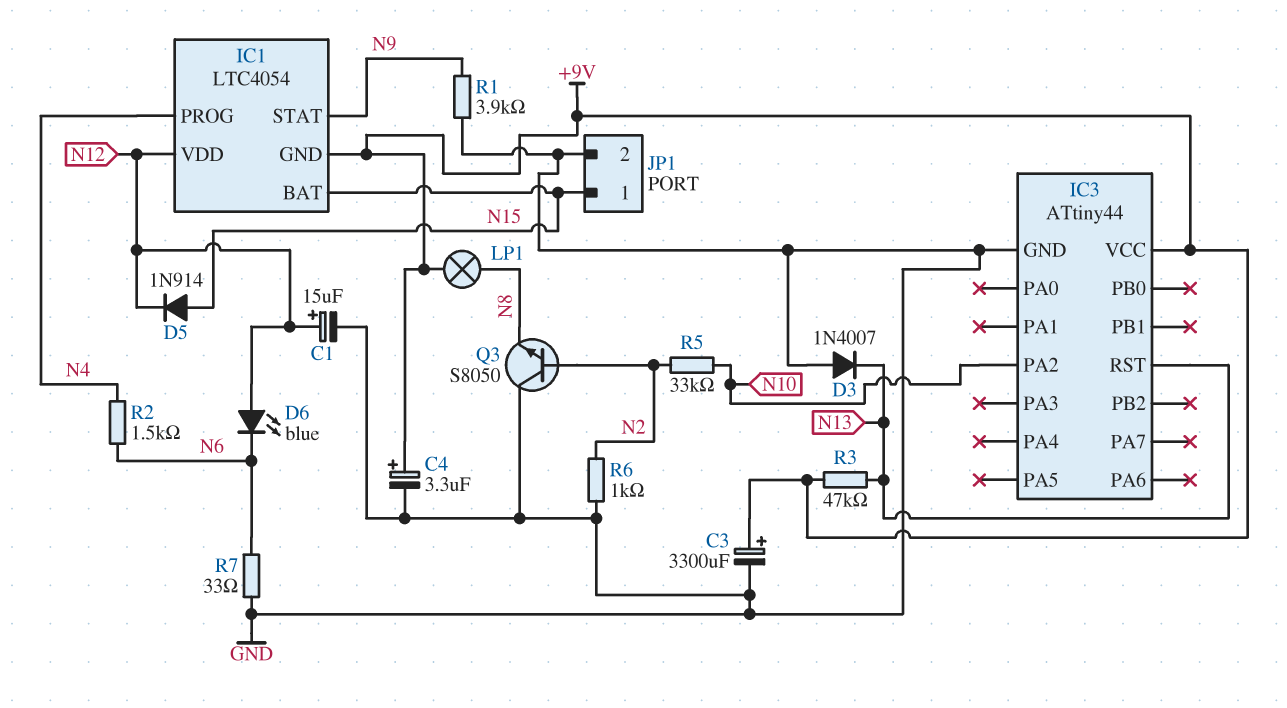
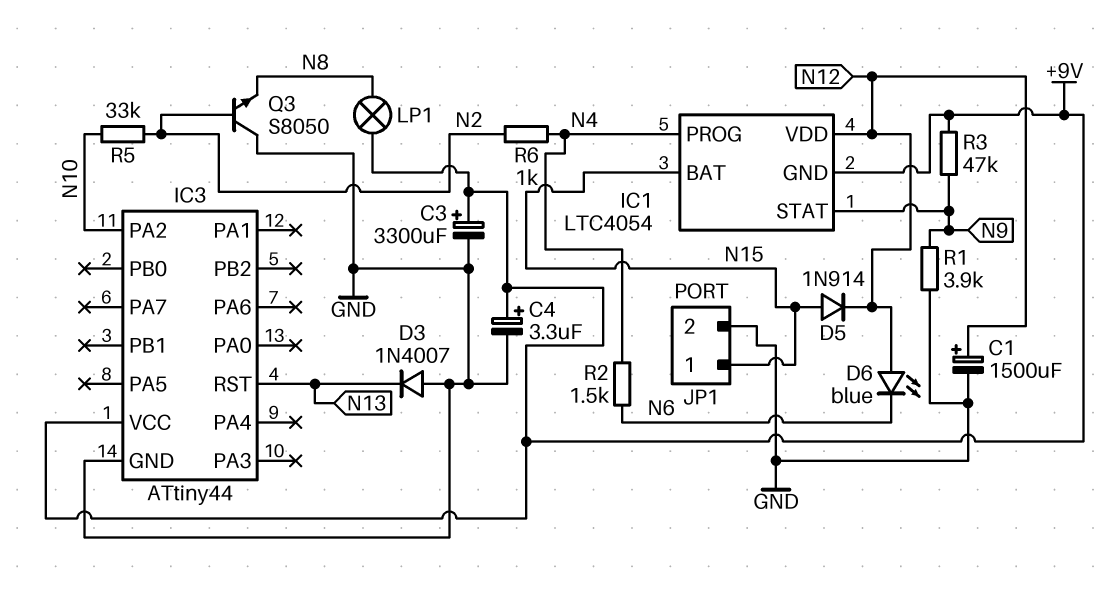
C1: 15uF (plus N12, minus GND) -> 1500uF (plus N12, minus GND)
R3: 47k (+9V, N13) -> 47k (+9V, N9)
R6: 1k (GND, N2) -> 1k (N2, N4)
R7: 33 (GND, N6) -> none

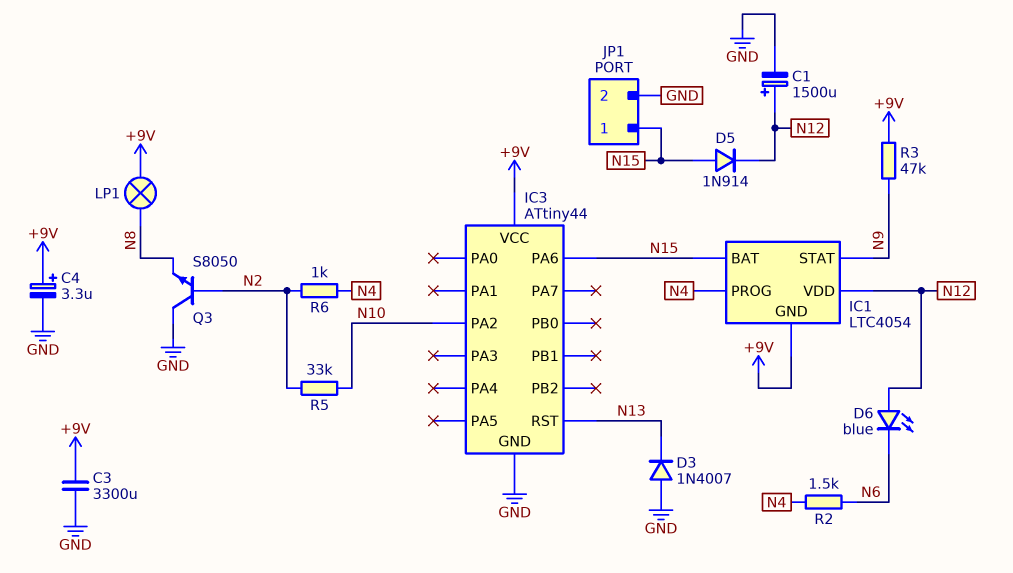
C3: 3300uF (plus +9V, minus GND) -> 3300uF (+9V, GND)
IC3 pin PA6: none -> N15
R1: 3.9k (GND, N9) -> none

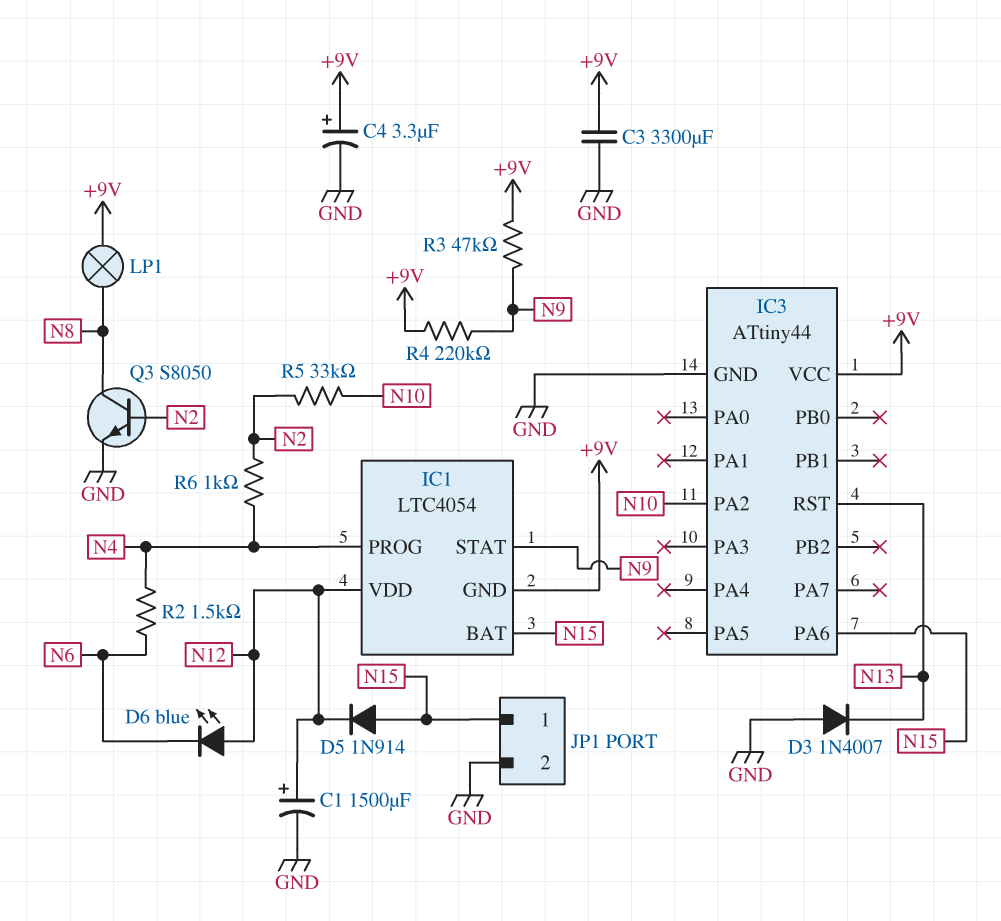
Q3: NPN S8050 (B N2, C GND, E N8) -> NPN S8050 (B N2, C N8, E GND)
R4: none -> 220k (+9V, N9)

